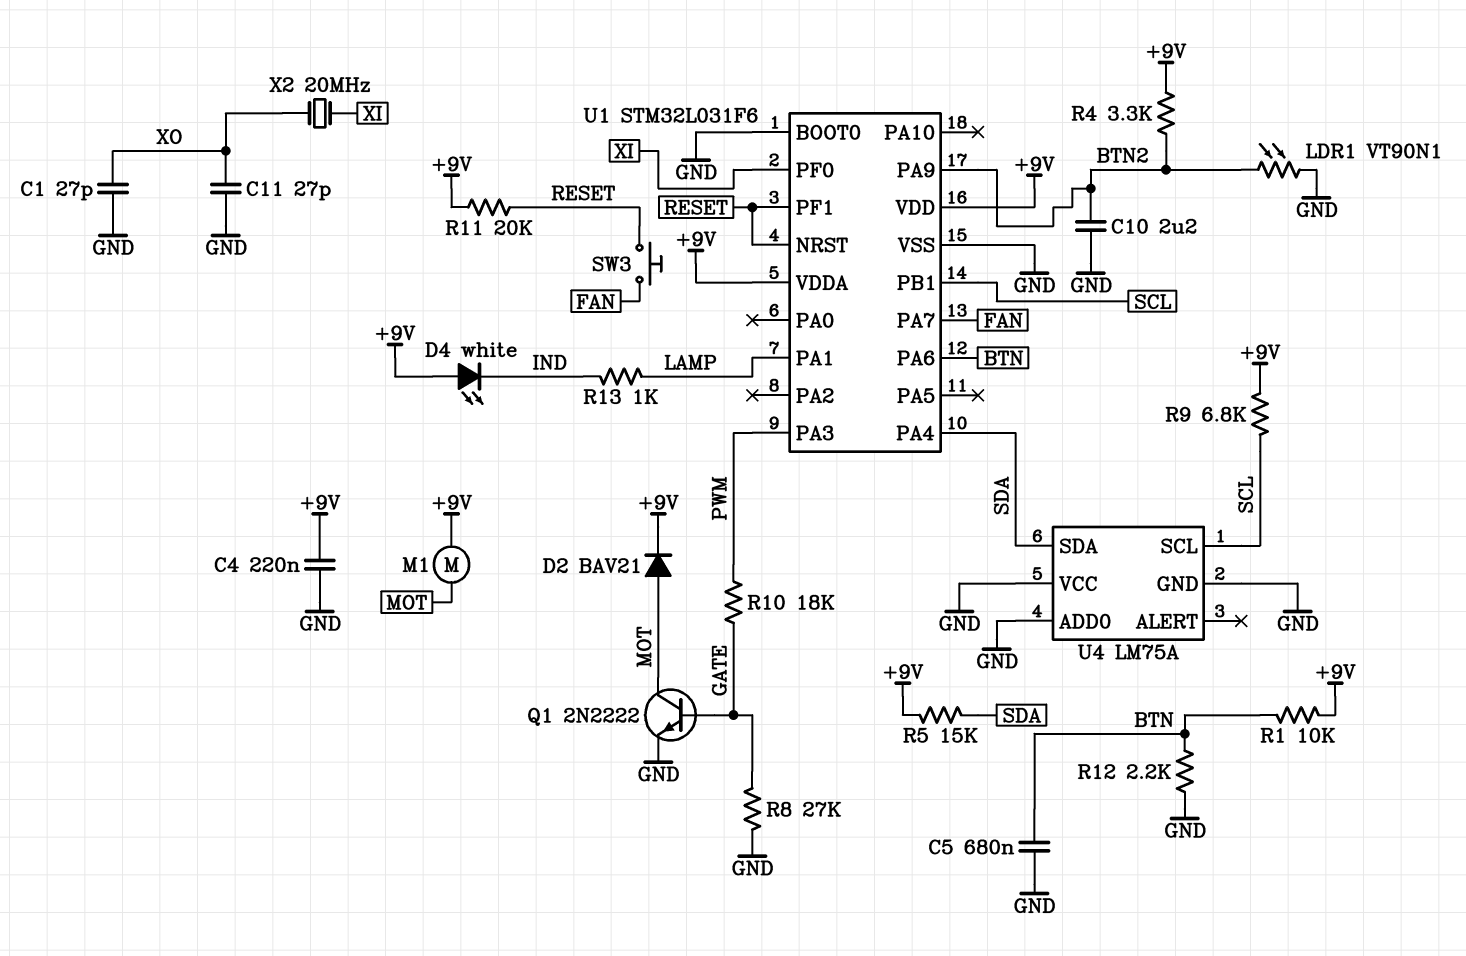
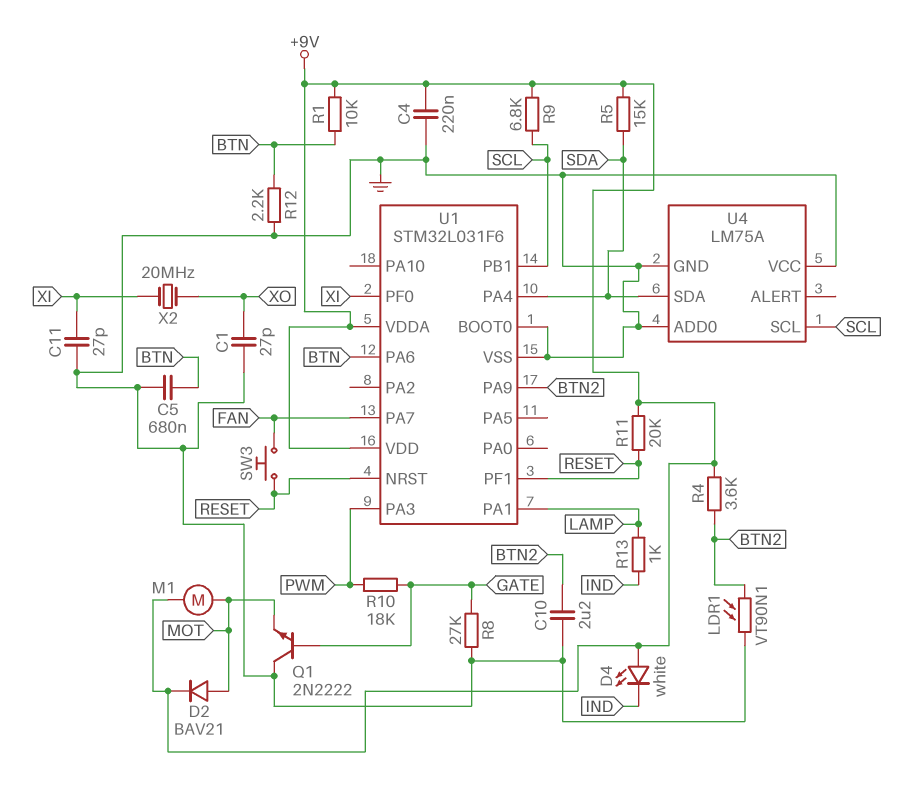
C11: 27pF (GND, XO) -> 27pF (GND, XI)
Q1: NPN 2N2222 (B GATE, C MOT, E GND) -> NPN 2N2222 (B GATE, C GND, E MOT)
R4: 3.3k (+9V, BTN2) -> 3.6k (+9V, BTN2)

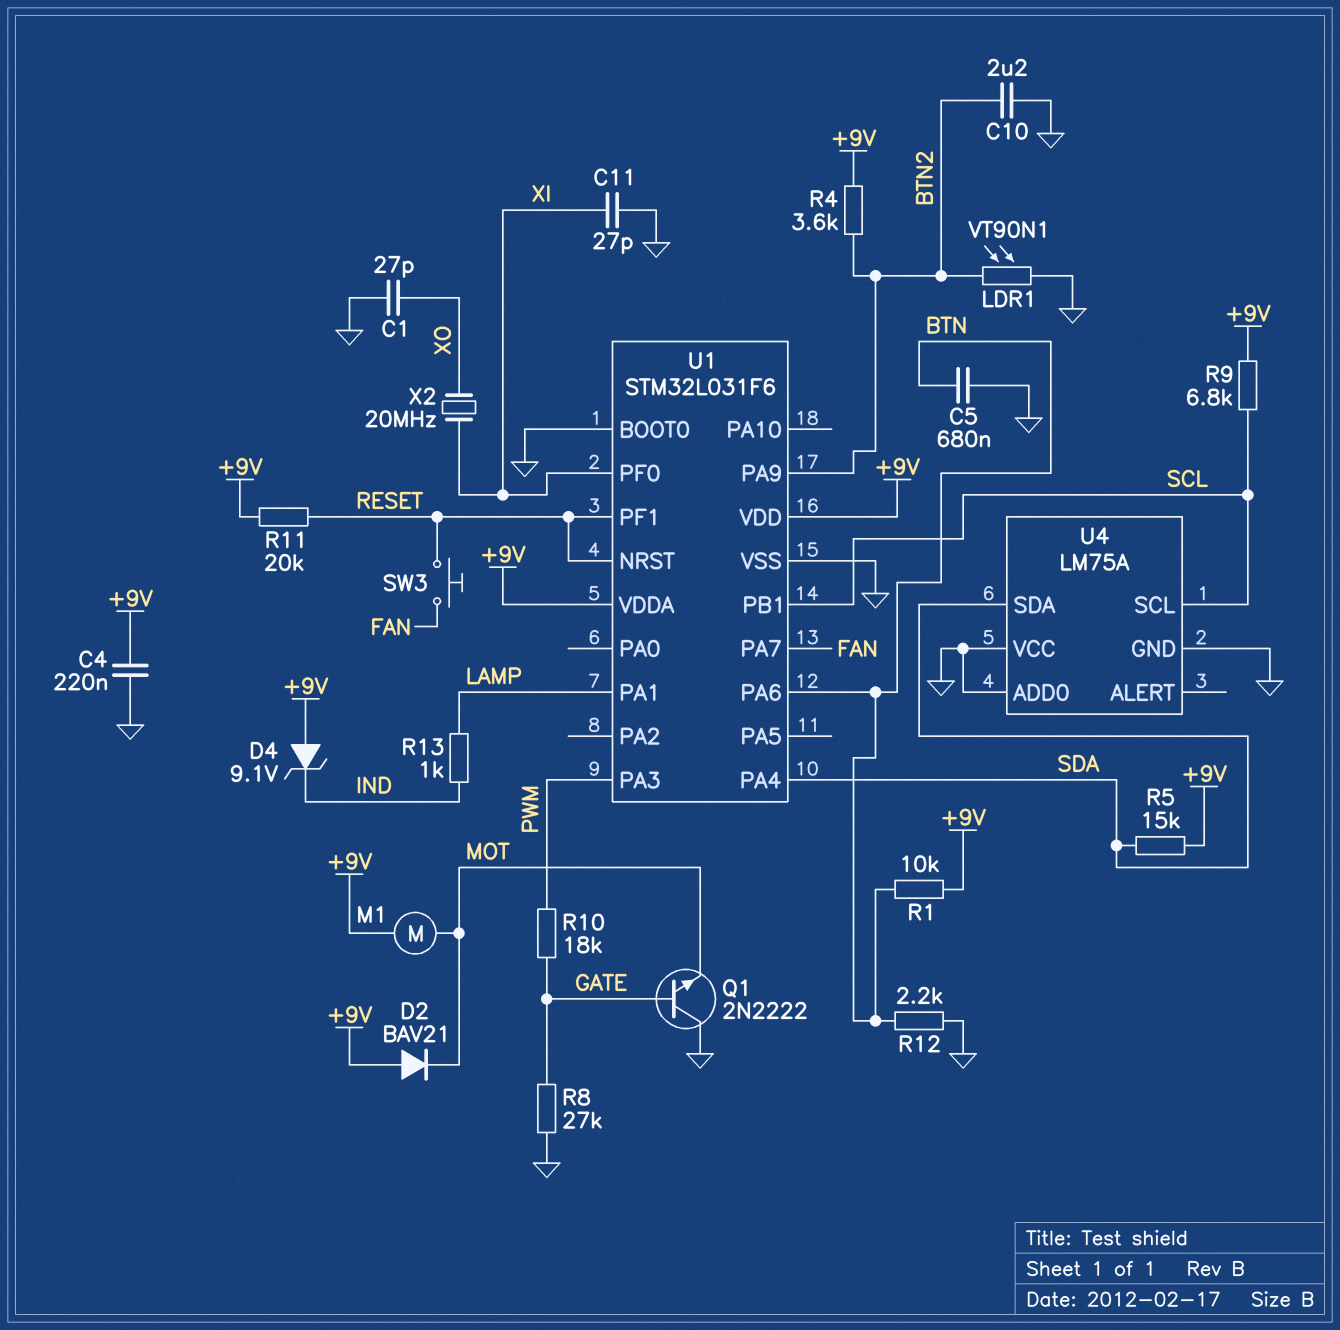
D2: diode BAV21 (A MOT, K +9V) -> diode BAV21 (A +9V, K MOT)
D4: LED white (A +9V, K IND) -> zener 9.1V (A +9V, K IND)

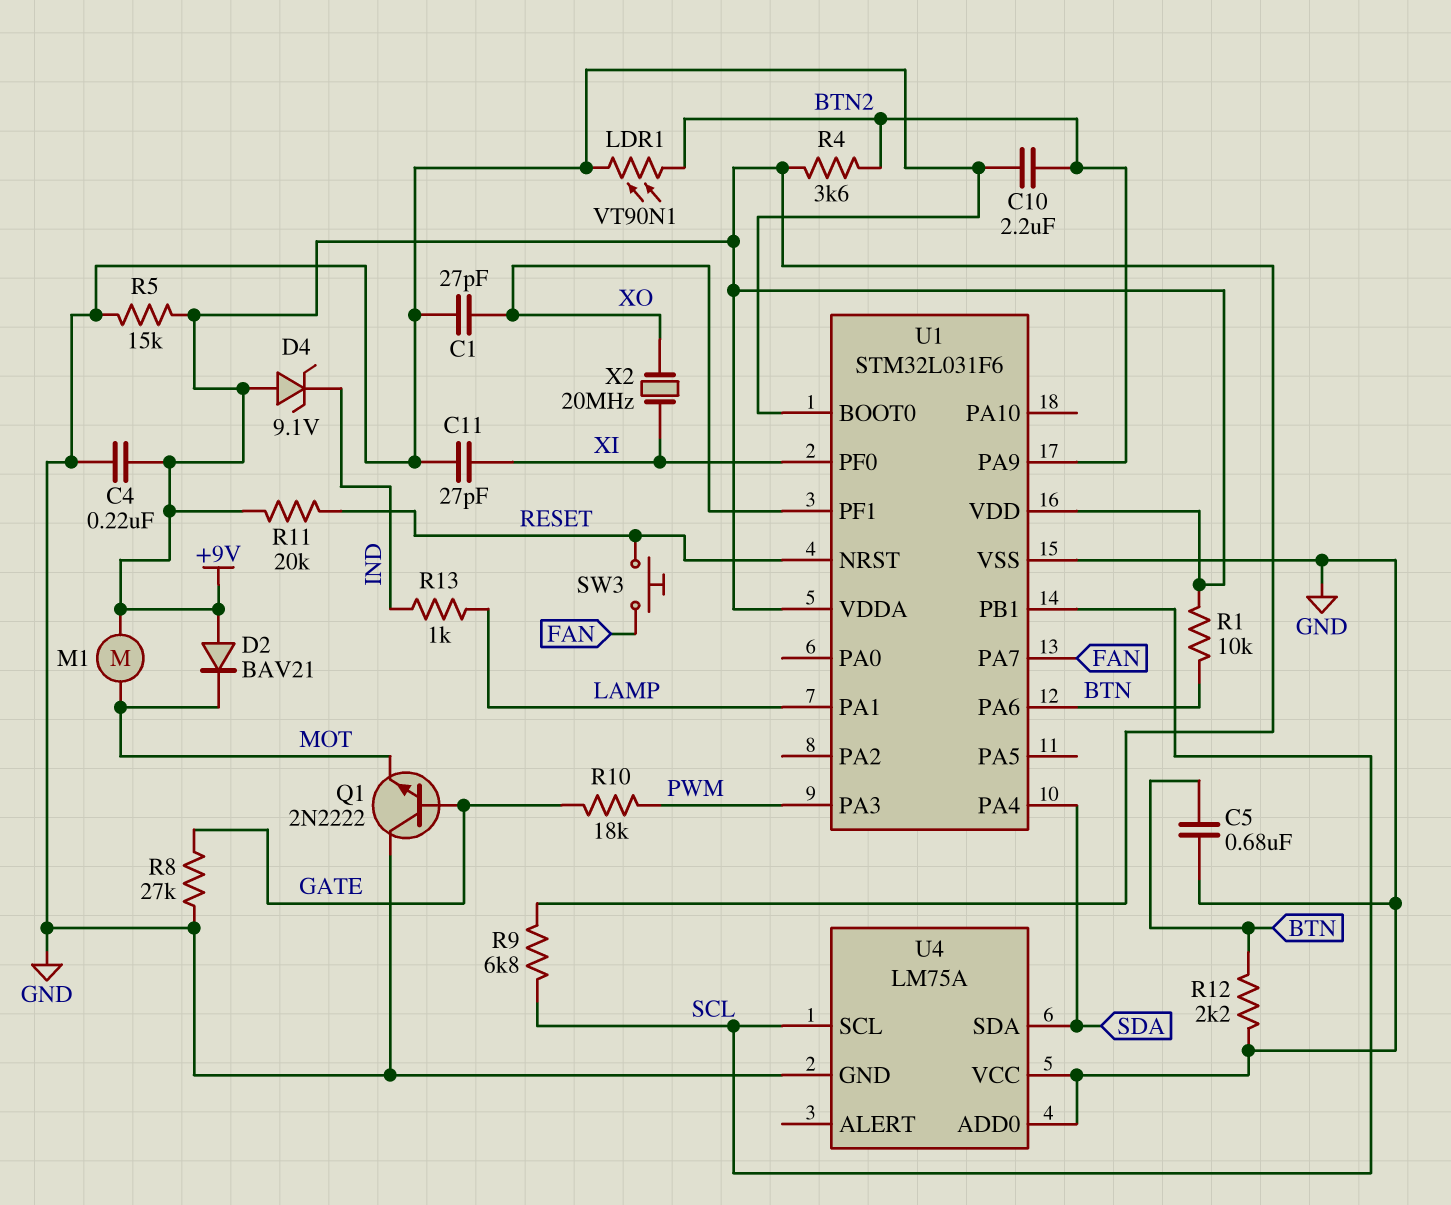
R5: 15k (+9V, SDA) -> 15k (+9V, GND)
U1 pin PF1: RESET -> XO

